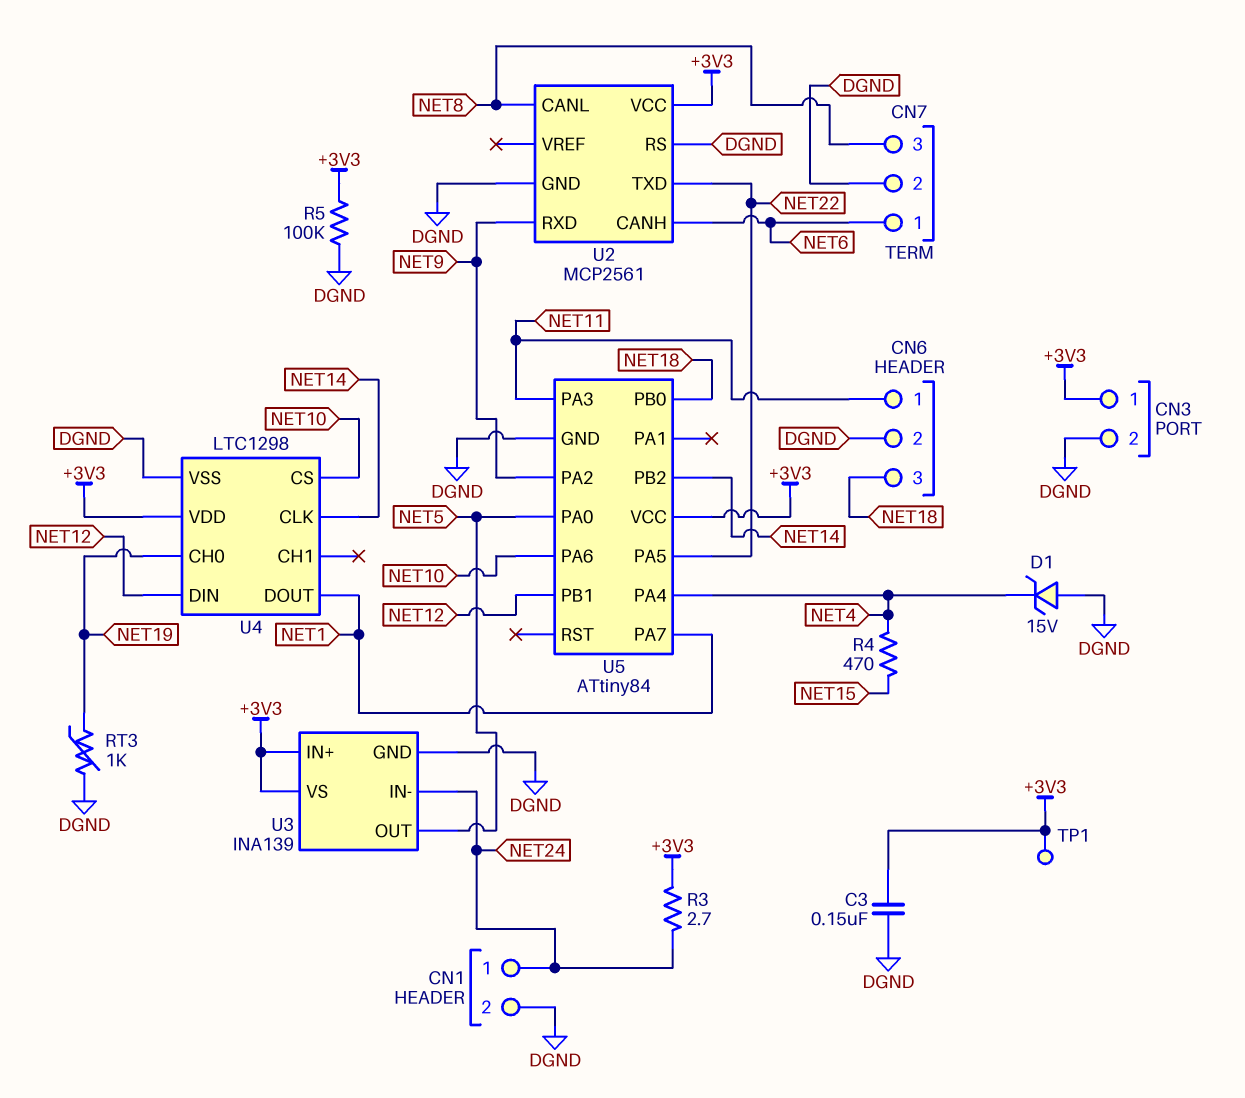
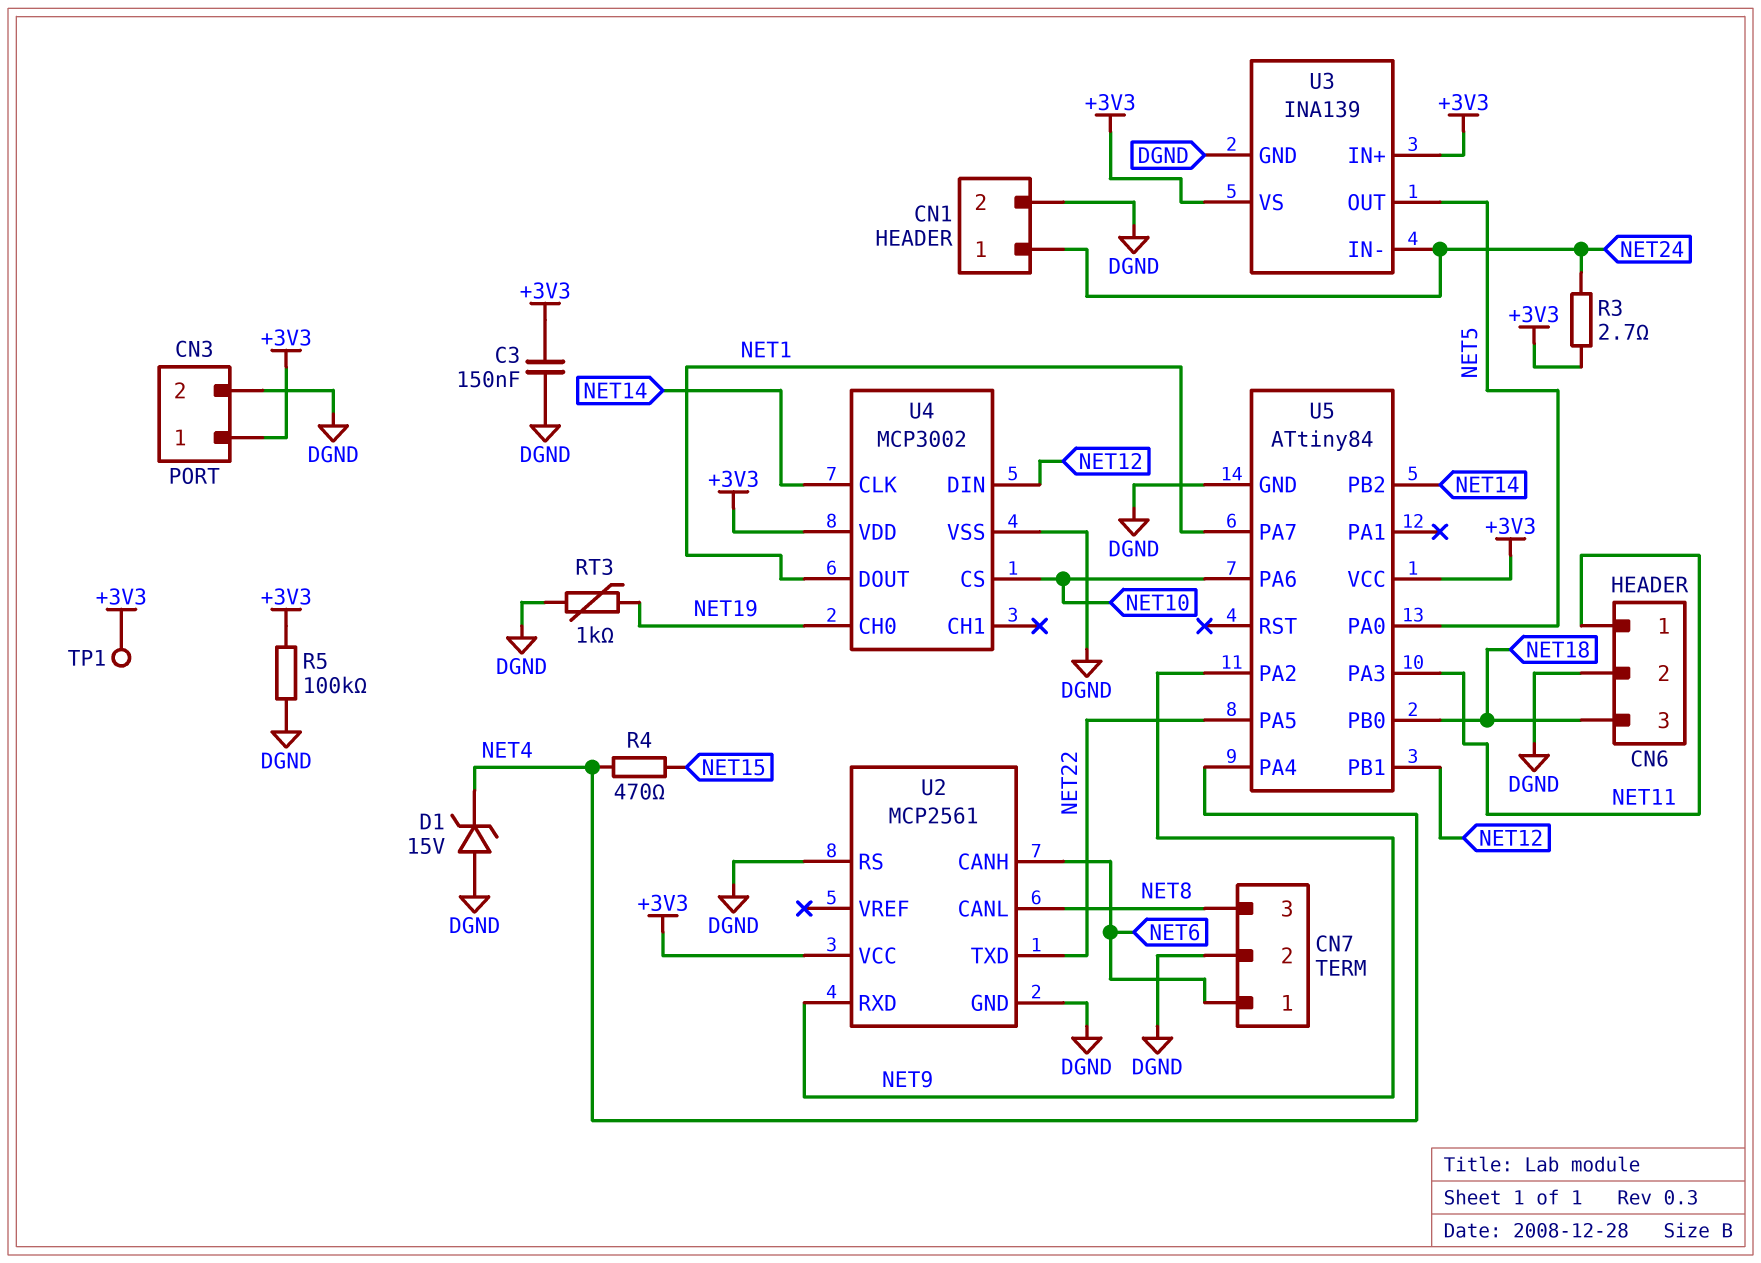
U4: LTC1298 -> MCP3002

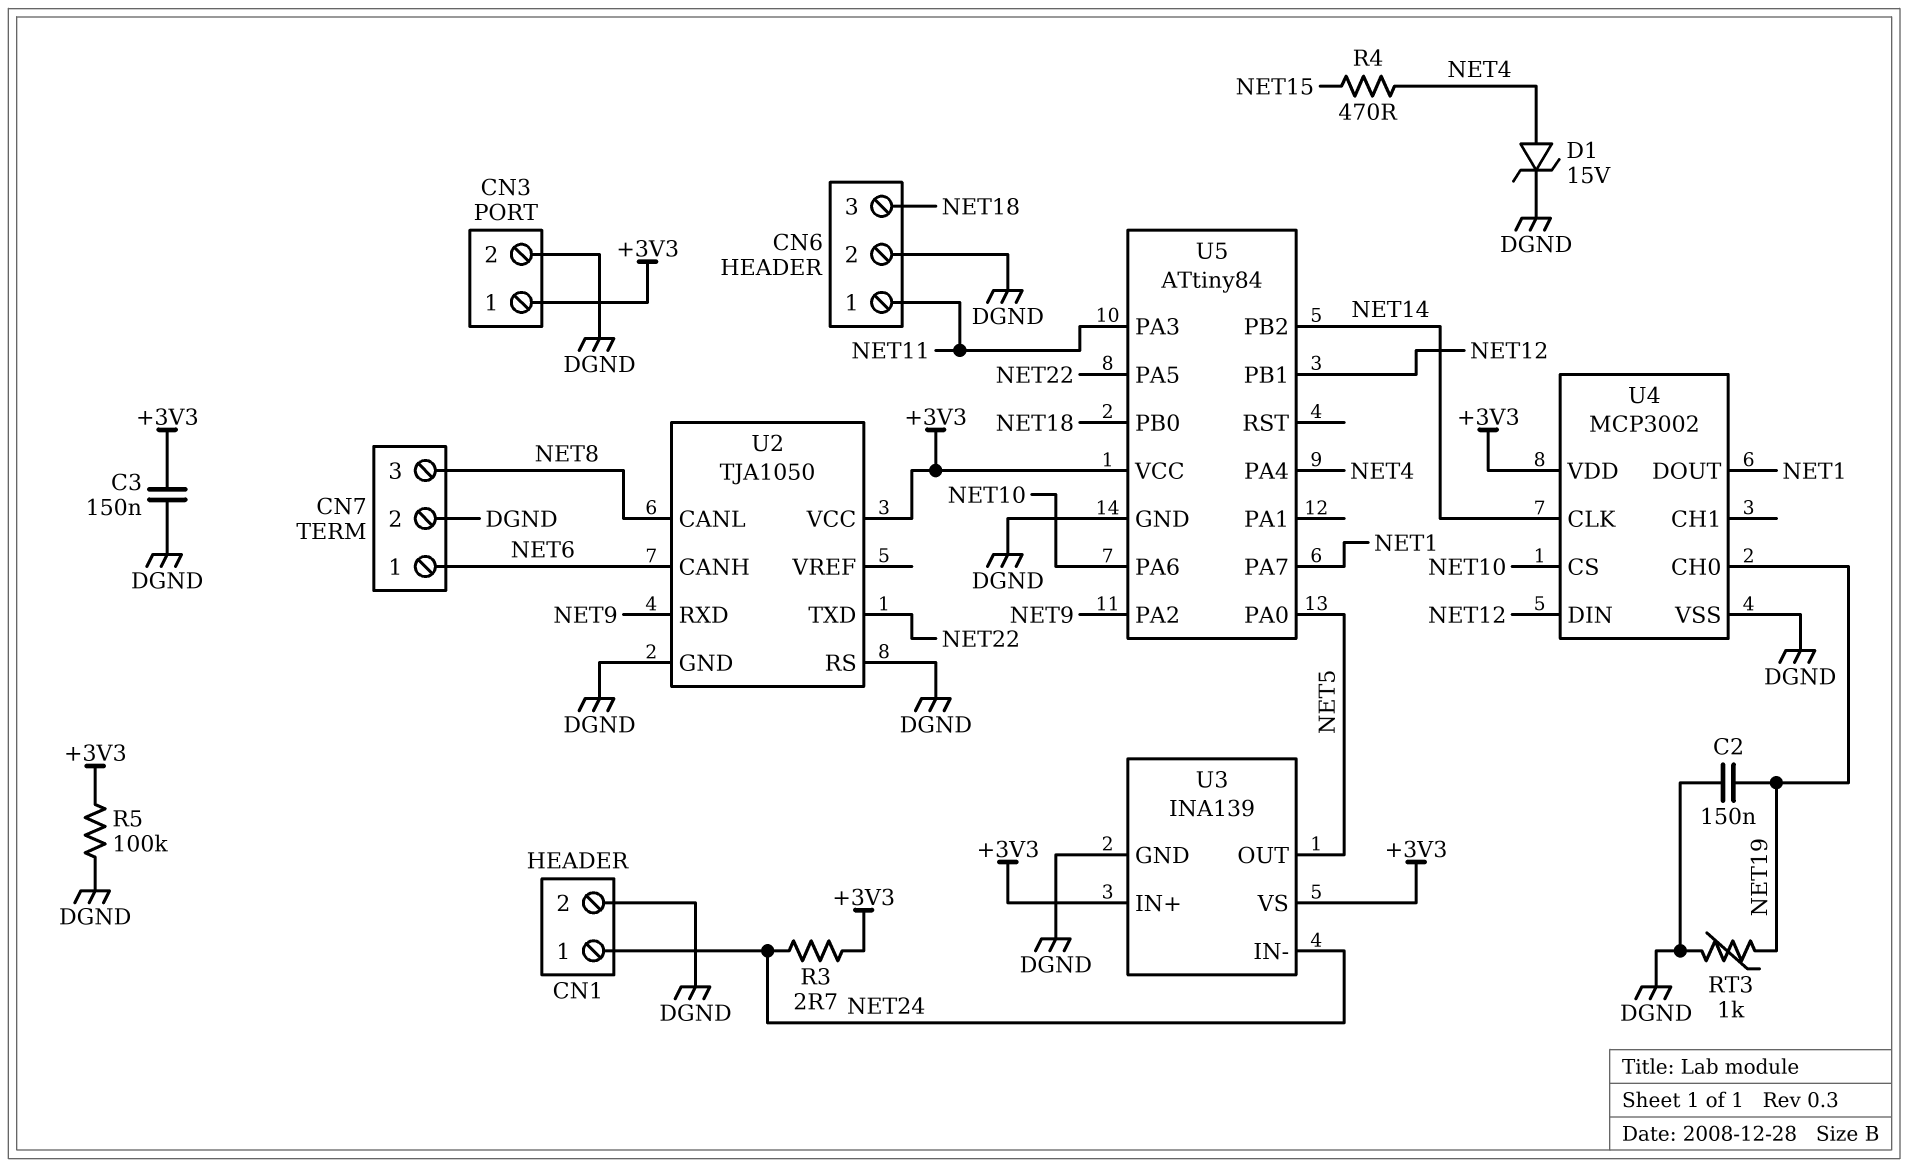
C2: none -> 150nF (DGND, NET19)
D1: zener 15V (A DGND, K NET4) -> zener 15V (A NET4, K DGND)
TP1: test point (+3V3) -> none
U2: MCP2561 -> TJA1050

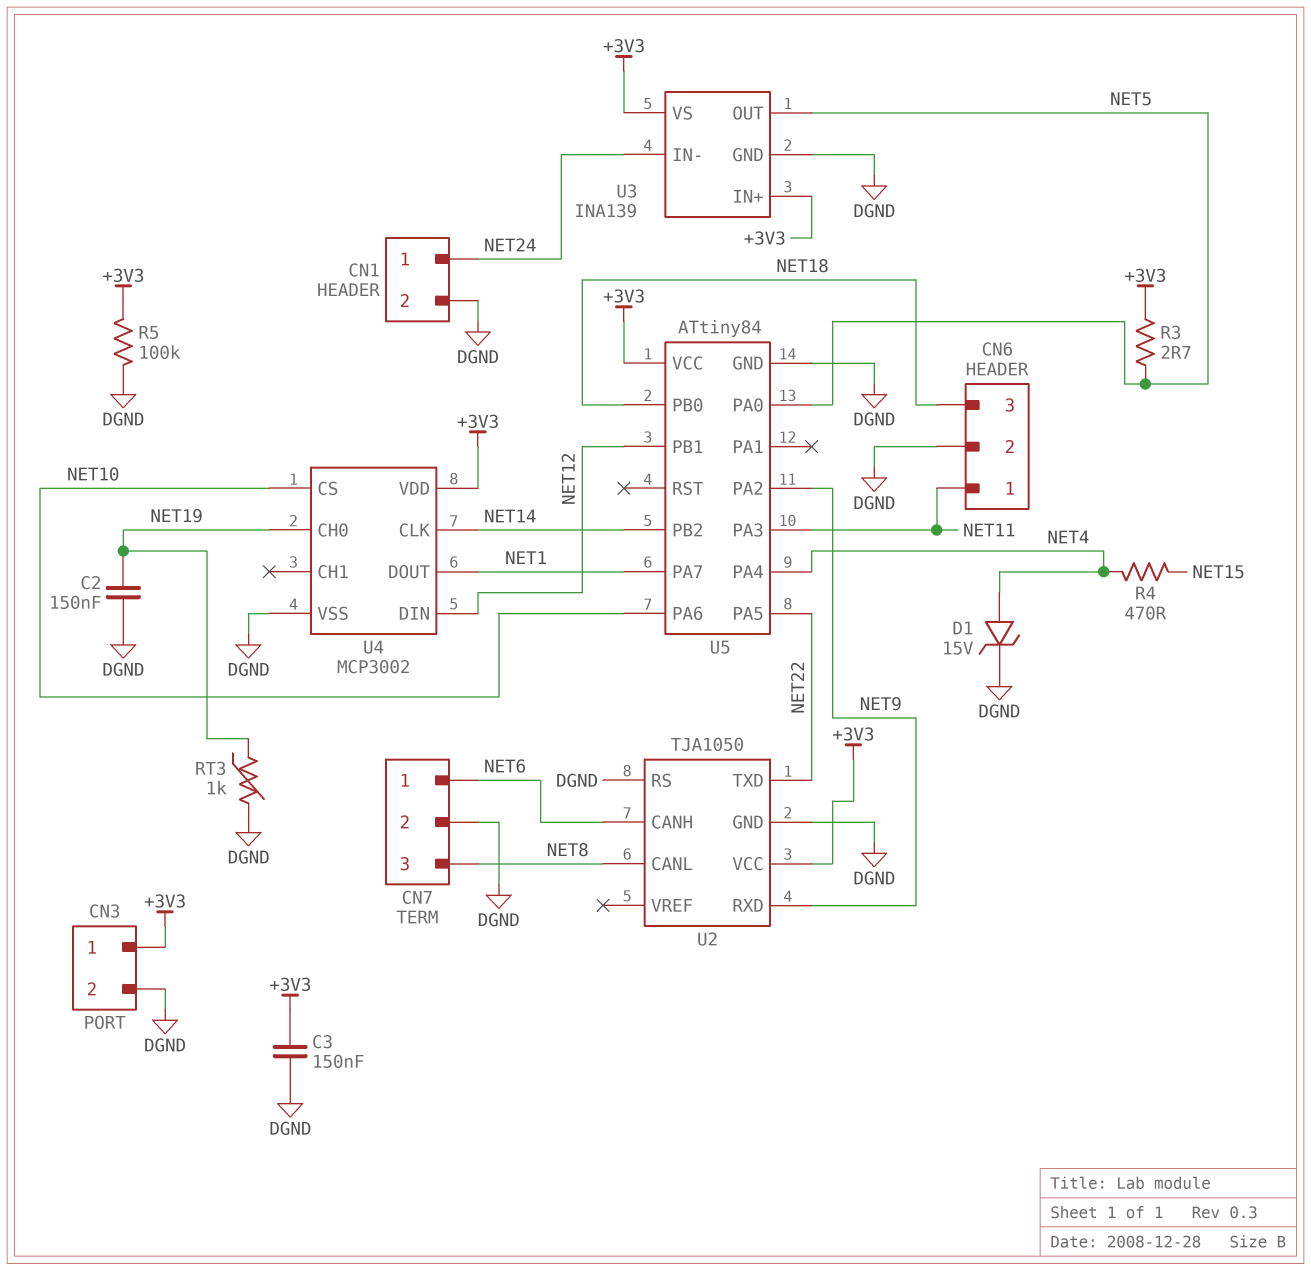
R3: 2.7 (+3V3, NET24) -> 2.7 (+3V3, NET5)

